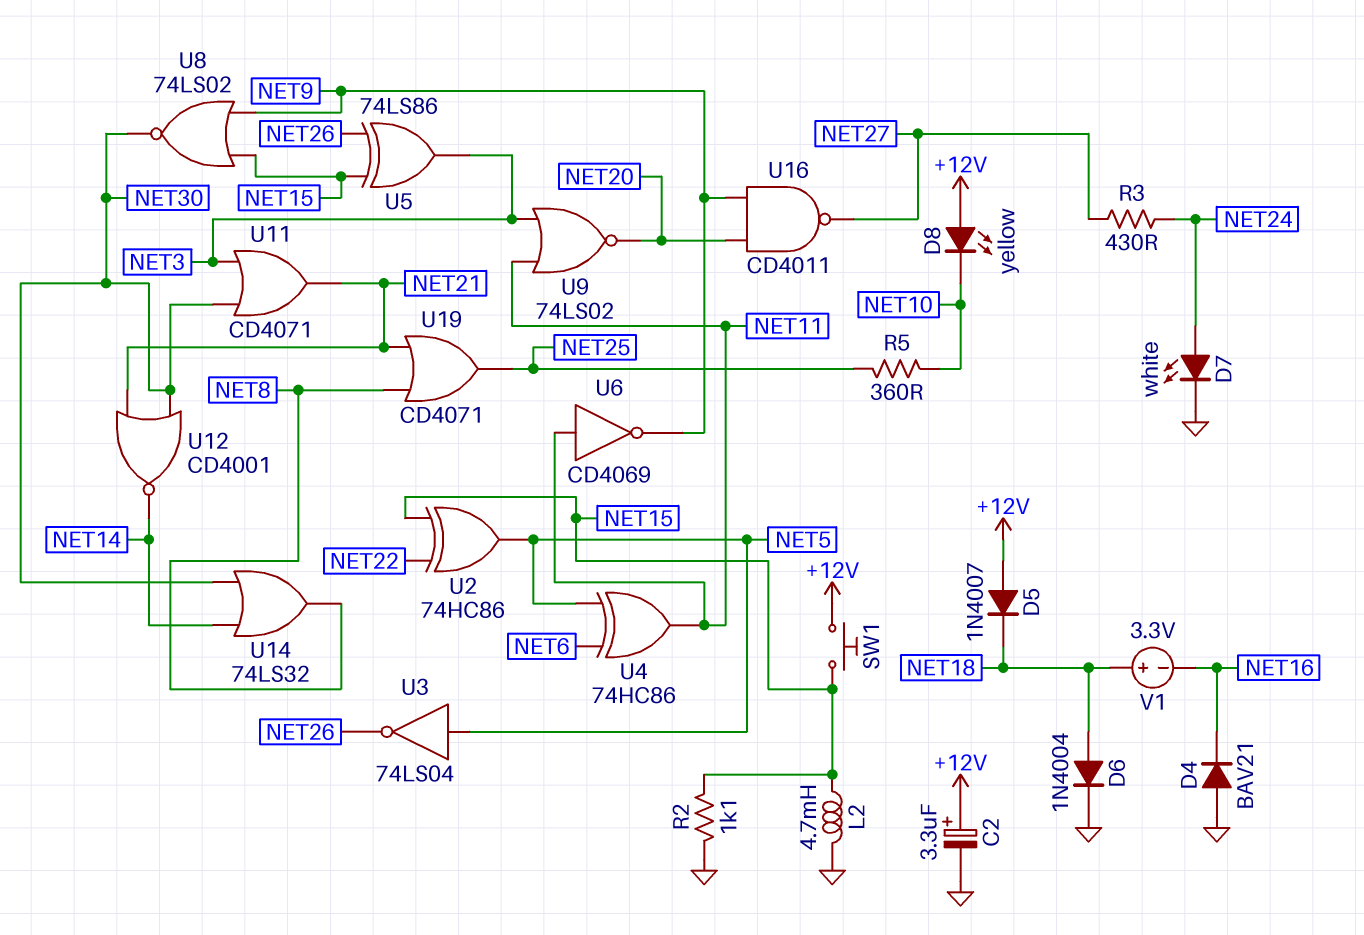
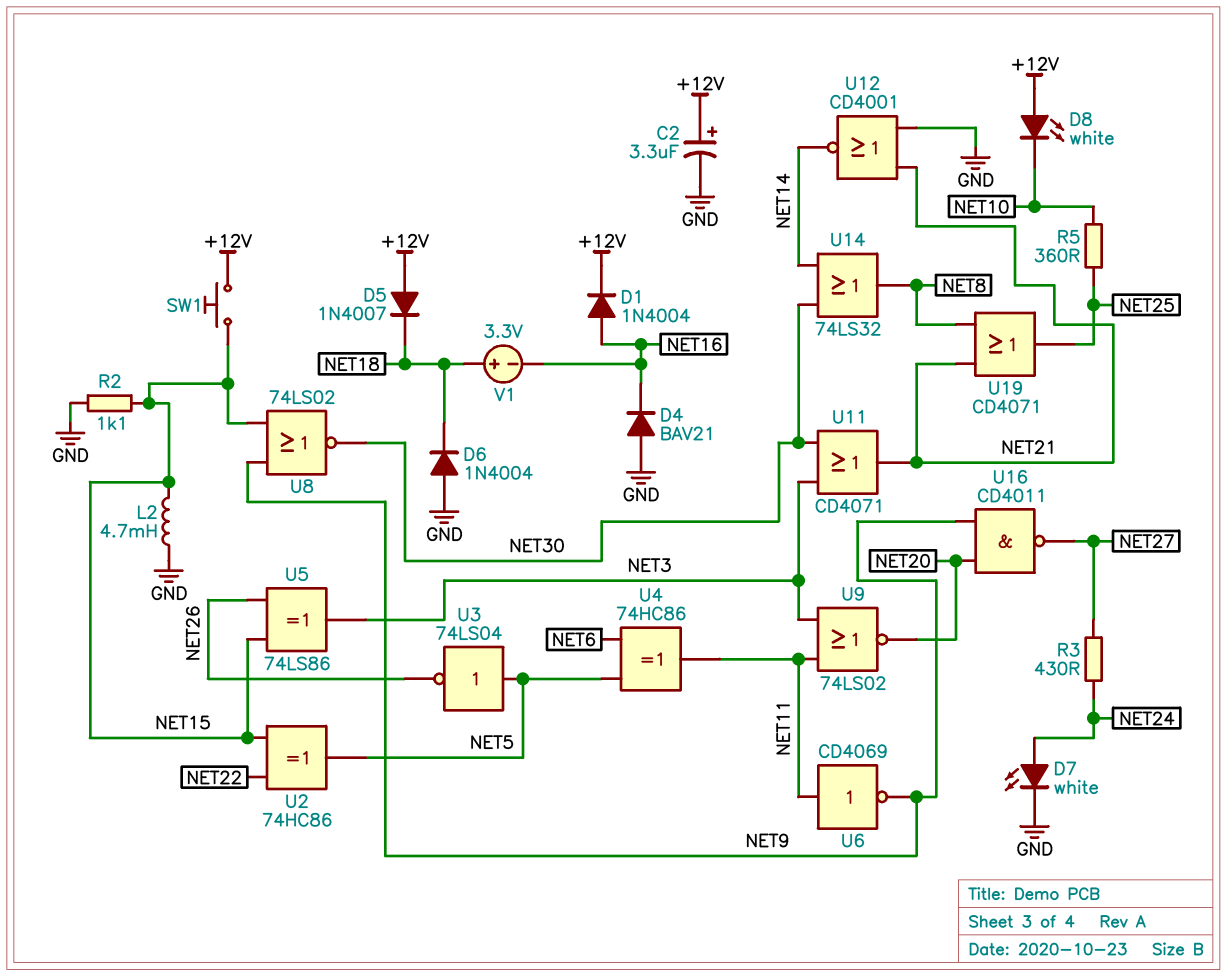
D1: none -> diode 1N4004 (A NET16, K +12V)
D6: diode 1N4004 (A NET18, K GND) -> diode 1N4004 (A GND, K NET18)
D8: LED yellow (A +12V, K NET10) -> LED white (A +12V, K NET10)
U12: NOR CD4001 (in NET21, in NET30, out NET14) -> NOR CD4001 (in GND, in NET21, out NET14)

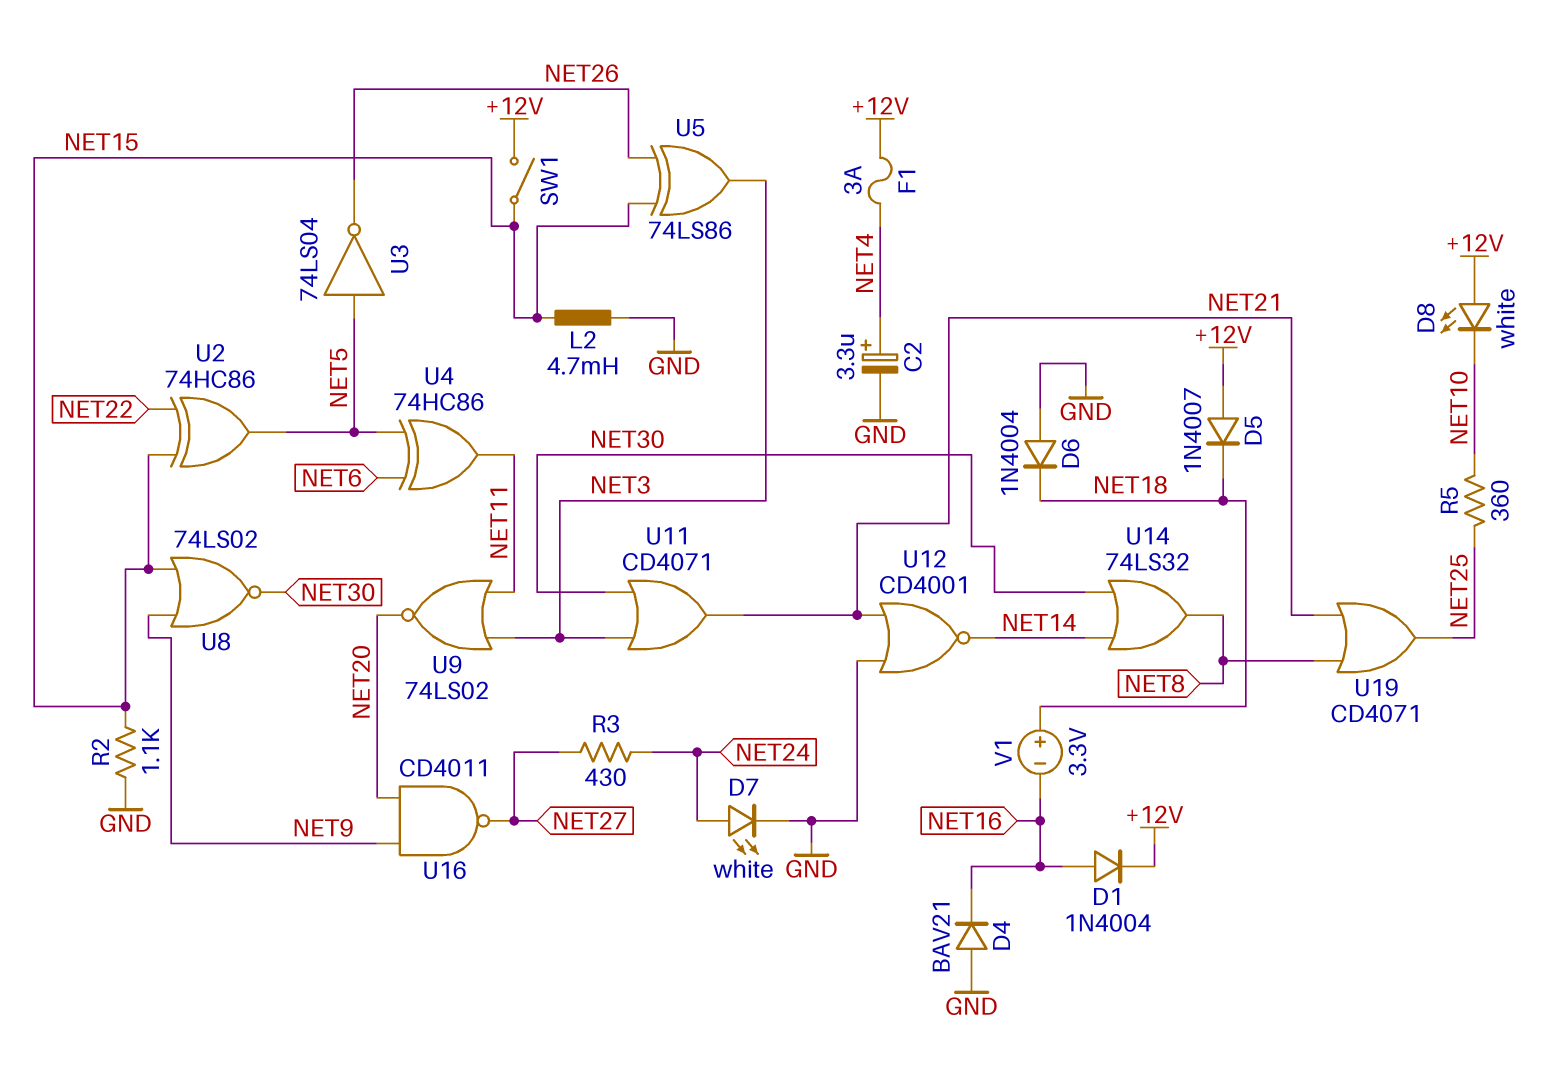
C2: 3.3uF (plus +12V, minus GND) -> 3.3uF (plus NET4, minus GND)
F1: none -> 3A (+12V, NET4)
SW1: button (+12V, NET15) -> switch (+12V, NET15)
U6: NOT CD4069 (in NET11, out NET9) -> none

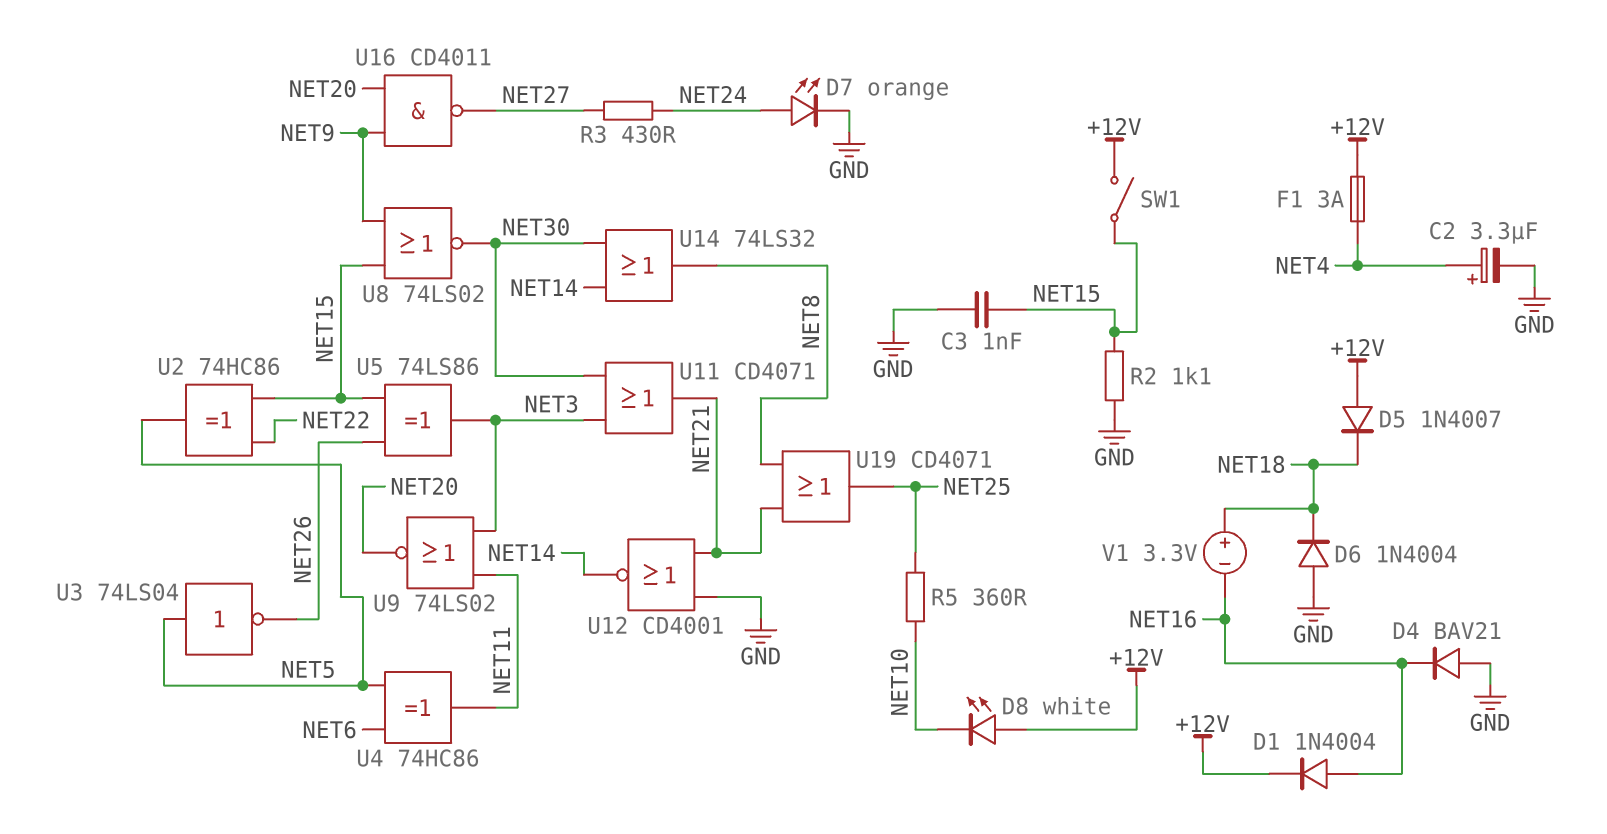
C3: none -> 1nF (GND, NET15)
D7: LED white (A NET24, K GND) -> LED orange (A NET24, K GND)
L2: 4.7mH (GND, NET15) -> none

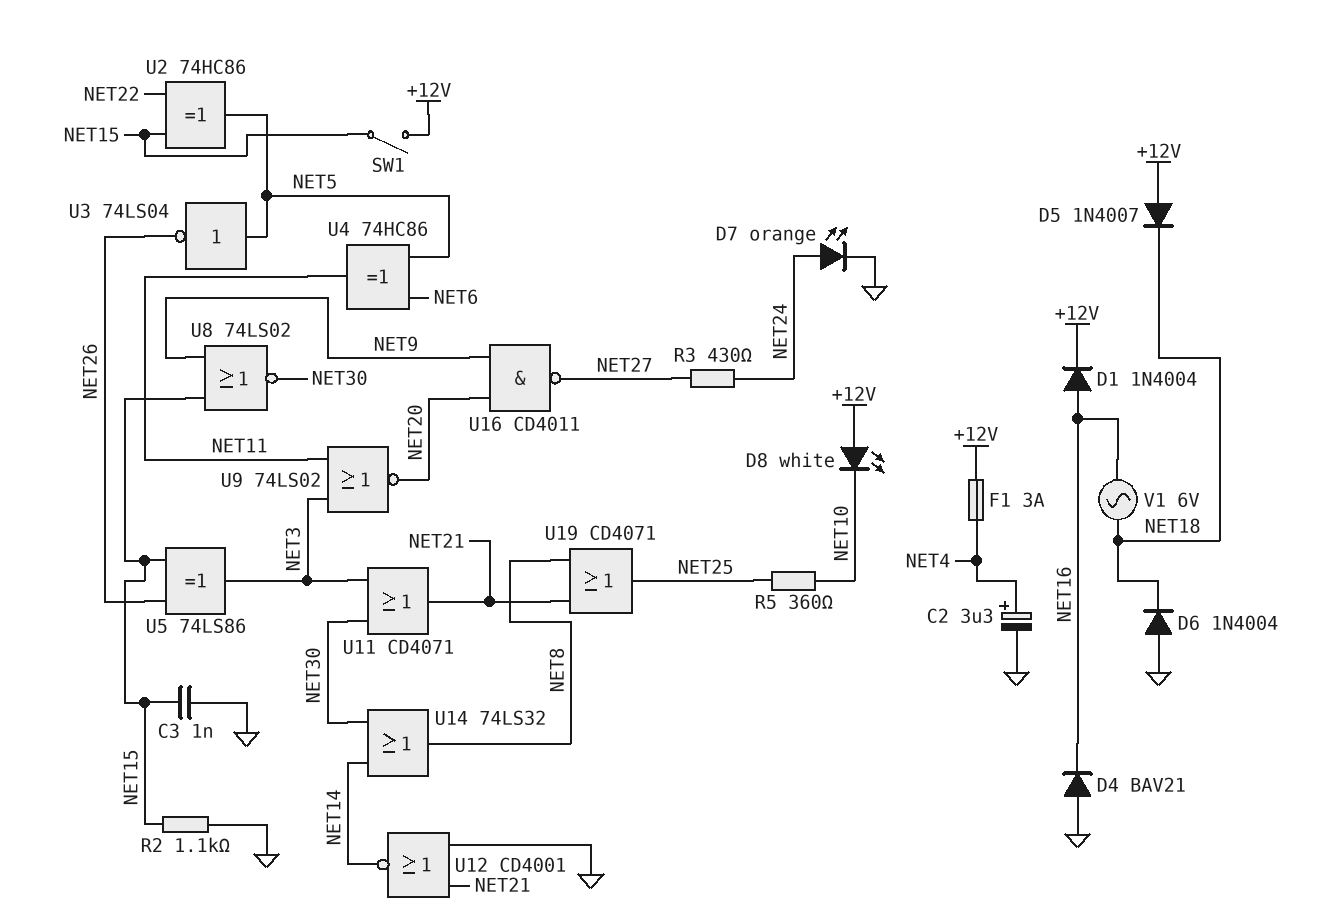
V1: 3.3V (plus NET18, minus NET16) -> AC 6V (NET16, NET18)

